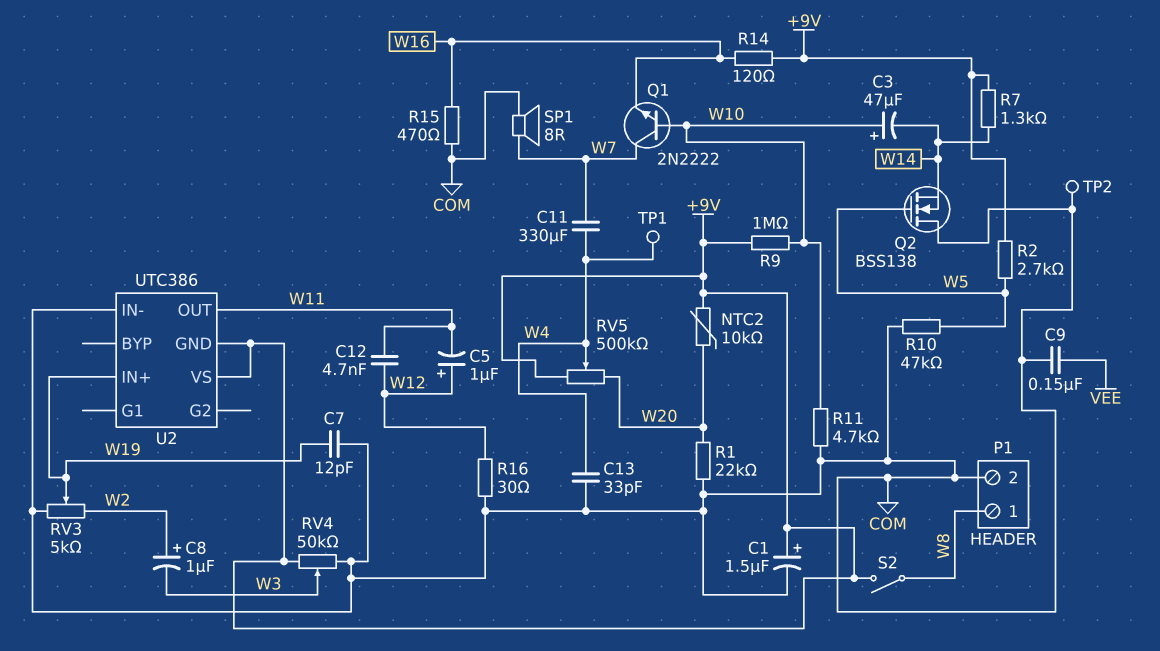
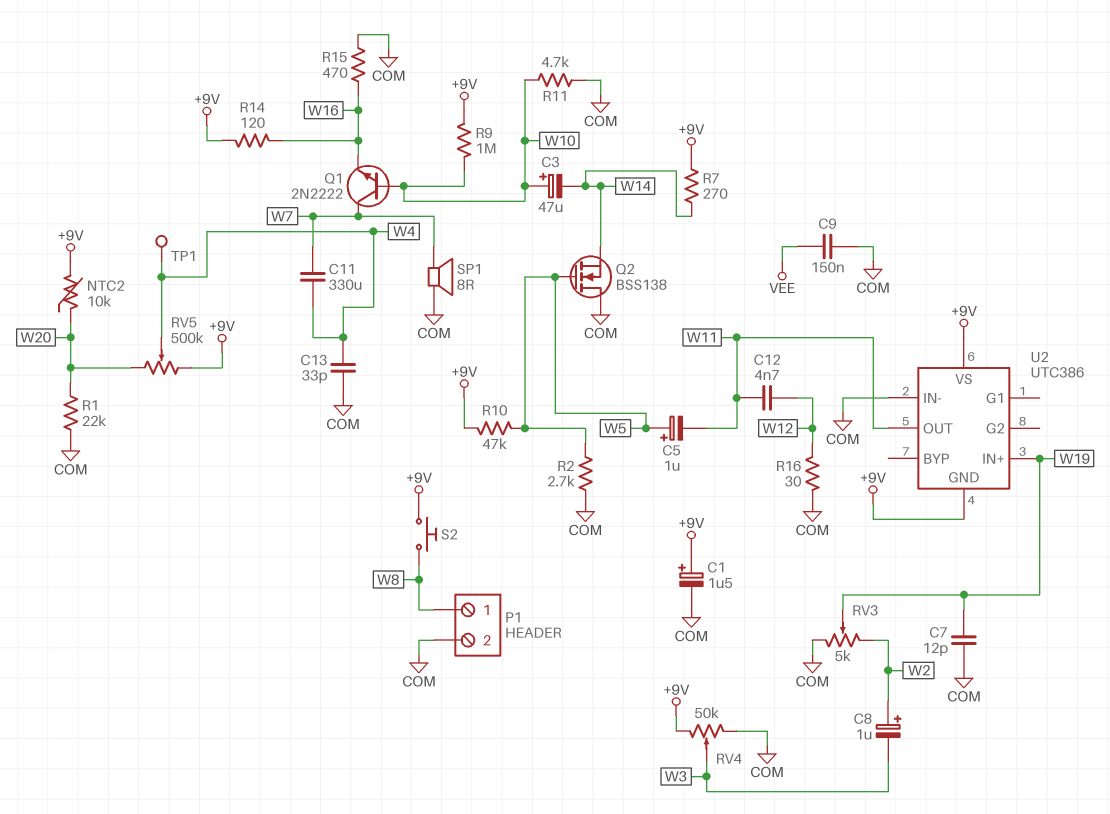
C5: 1uF (plus W12, minus W11) -> 1uF (plus W5, minus W11)
R2: 2.7k (+9V, W5) -> 2.7k (COM, W5)
R7: 1.3k (+9V, W14) -> 270 (+9V, W14)
R10: 47k (COM, W5) -> 47k (+9V, W5)
S2: switch (+9V, W8) -> button (+9V, W8)
TP2: test point (COM) -> none

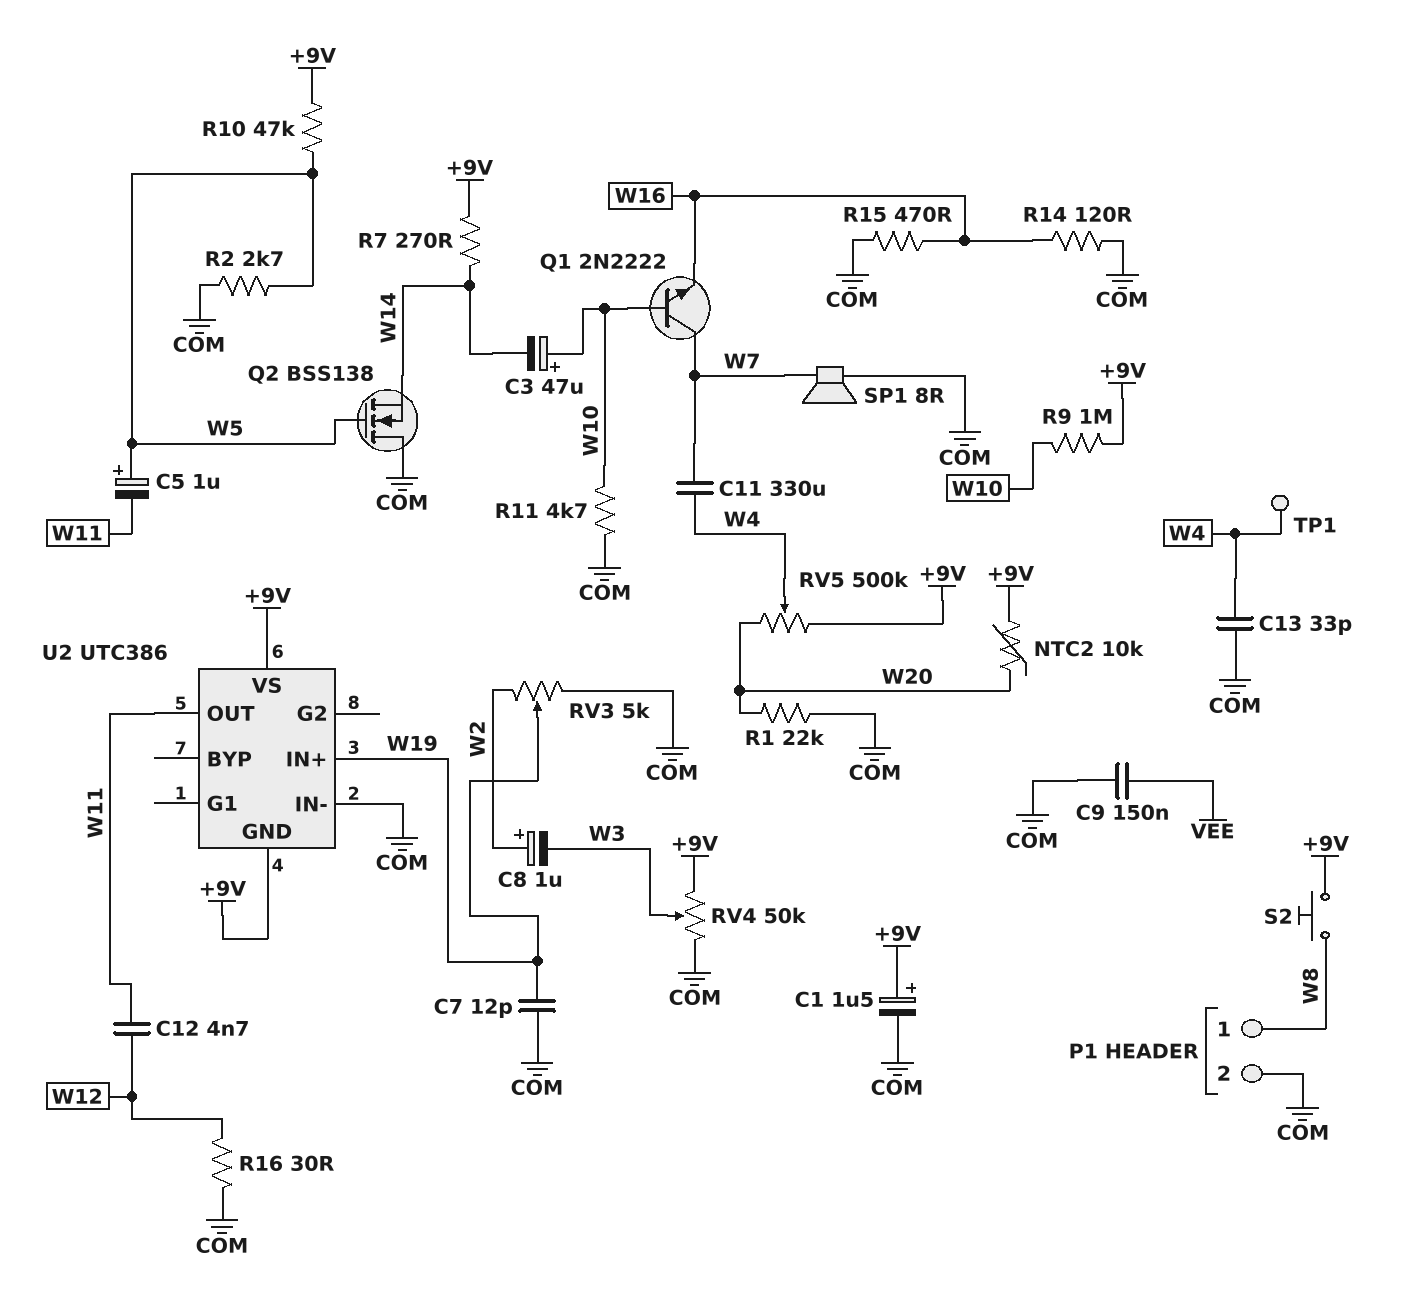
R14: 120 (+9V, W16) -> 120 (COM, W16)

